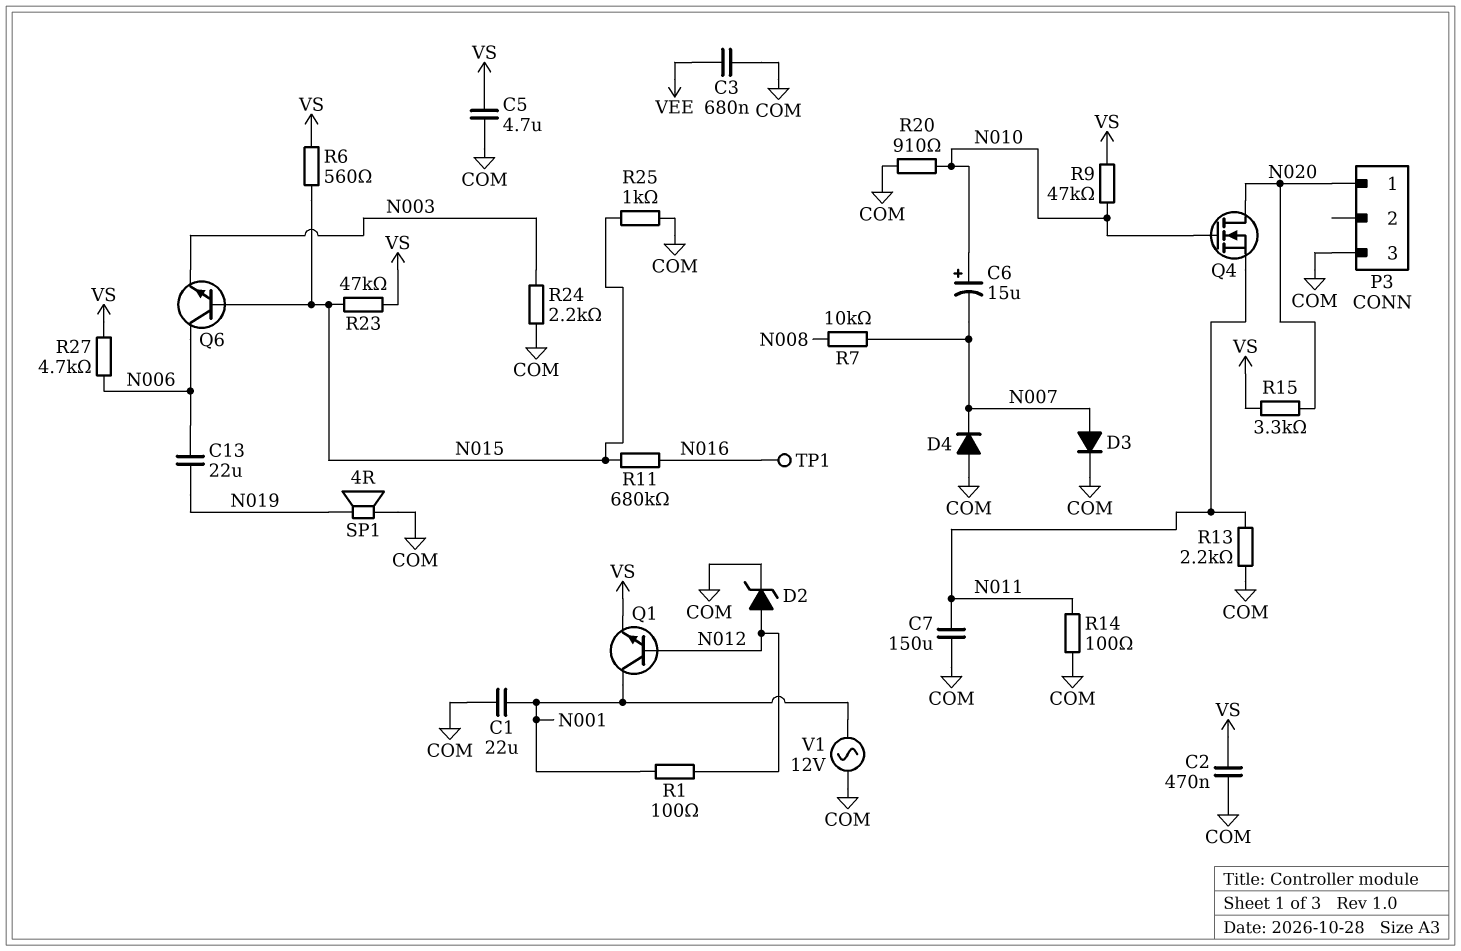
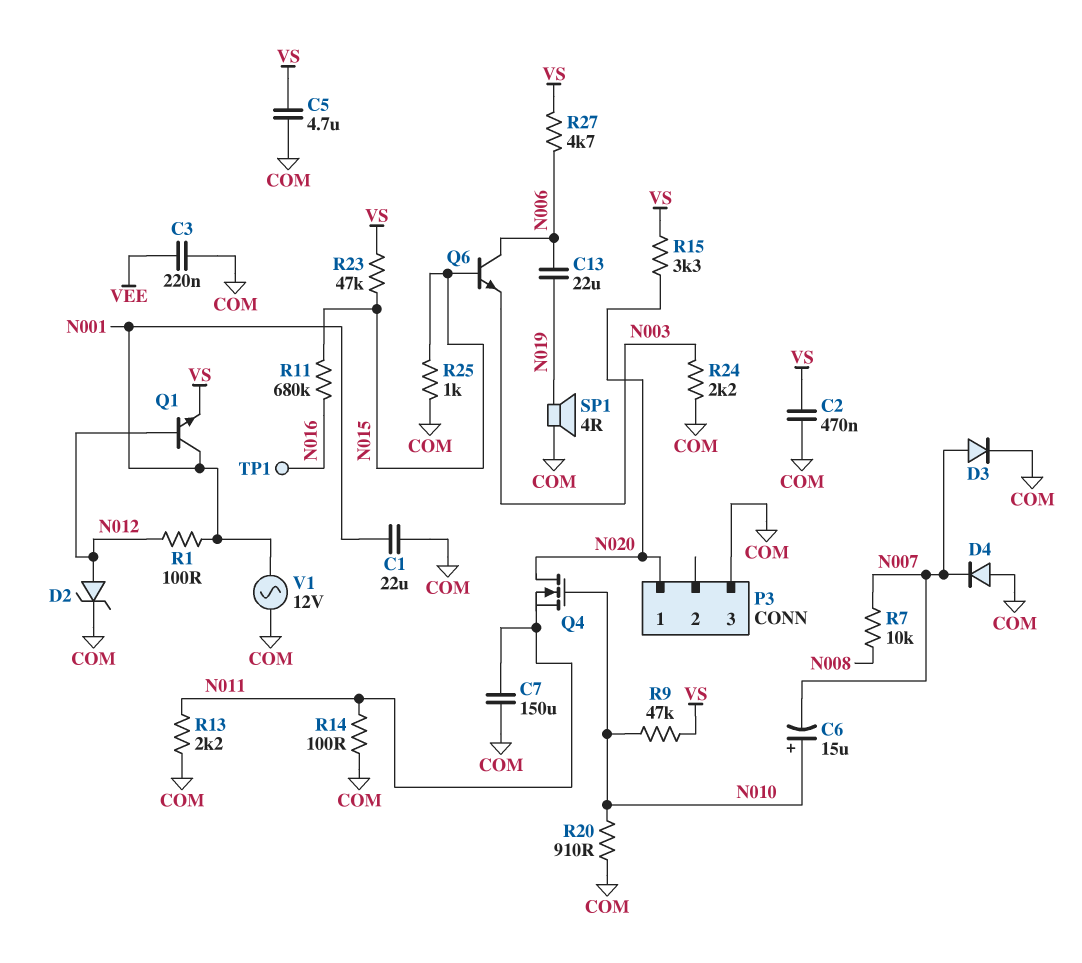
C3: 680nF (COM, VEE) -> 220nF (COM, VEE)
R6: 560 (N015, VS) -> none

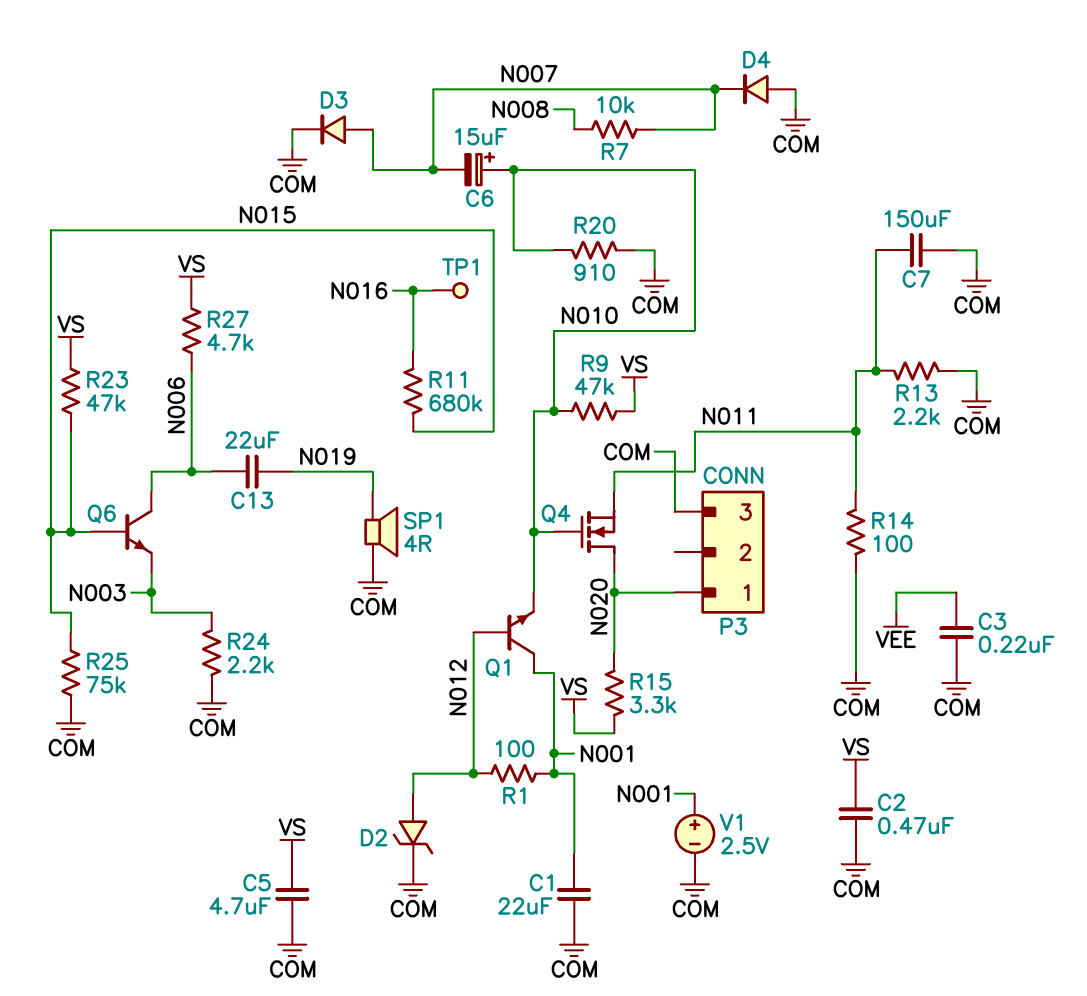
Q1: NPN (B N012, C N001, E VS) -> NPN (B N012, C N001, E N010)
R25: 1k (COM, N015) -> 75k (COM, N015)
V1: AC 12V (COM, N001) -> 2.5V (plus N001, minus COM)

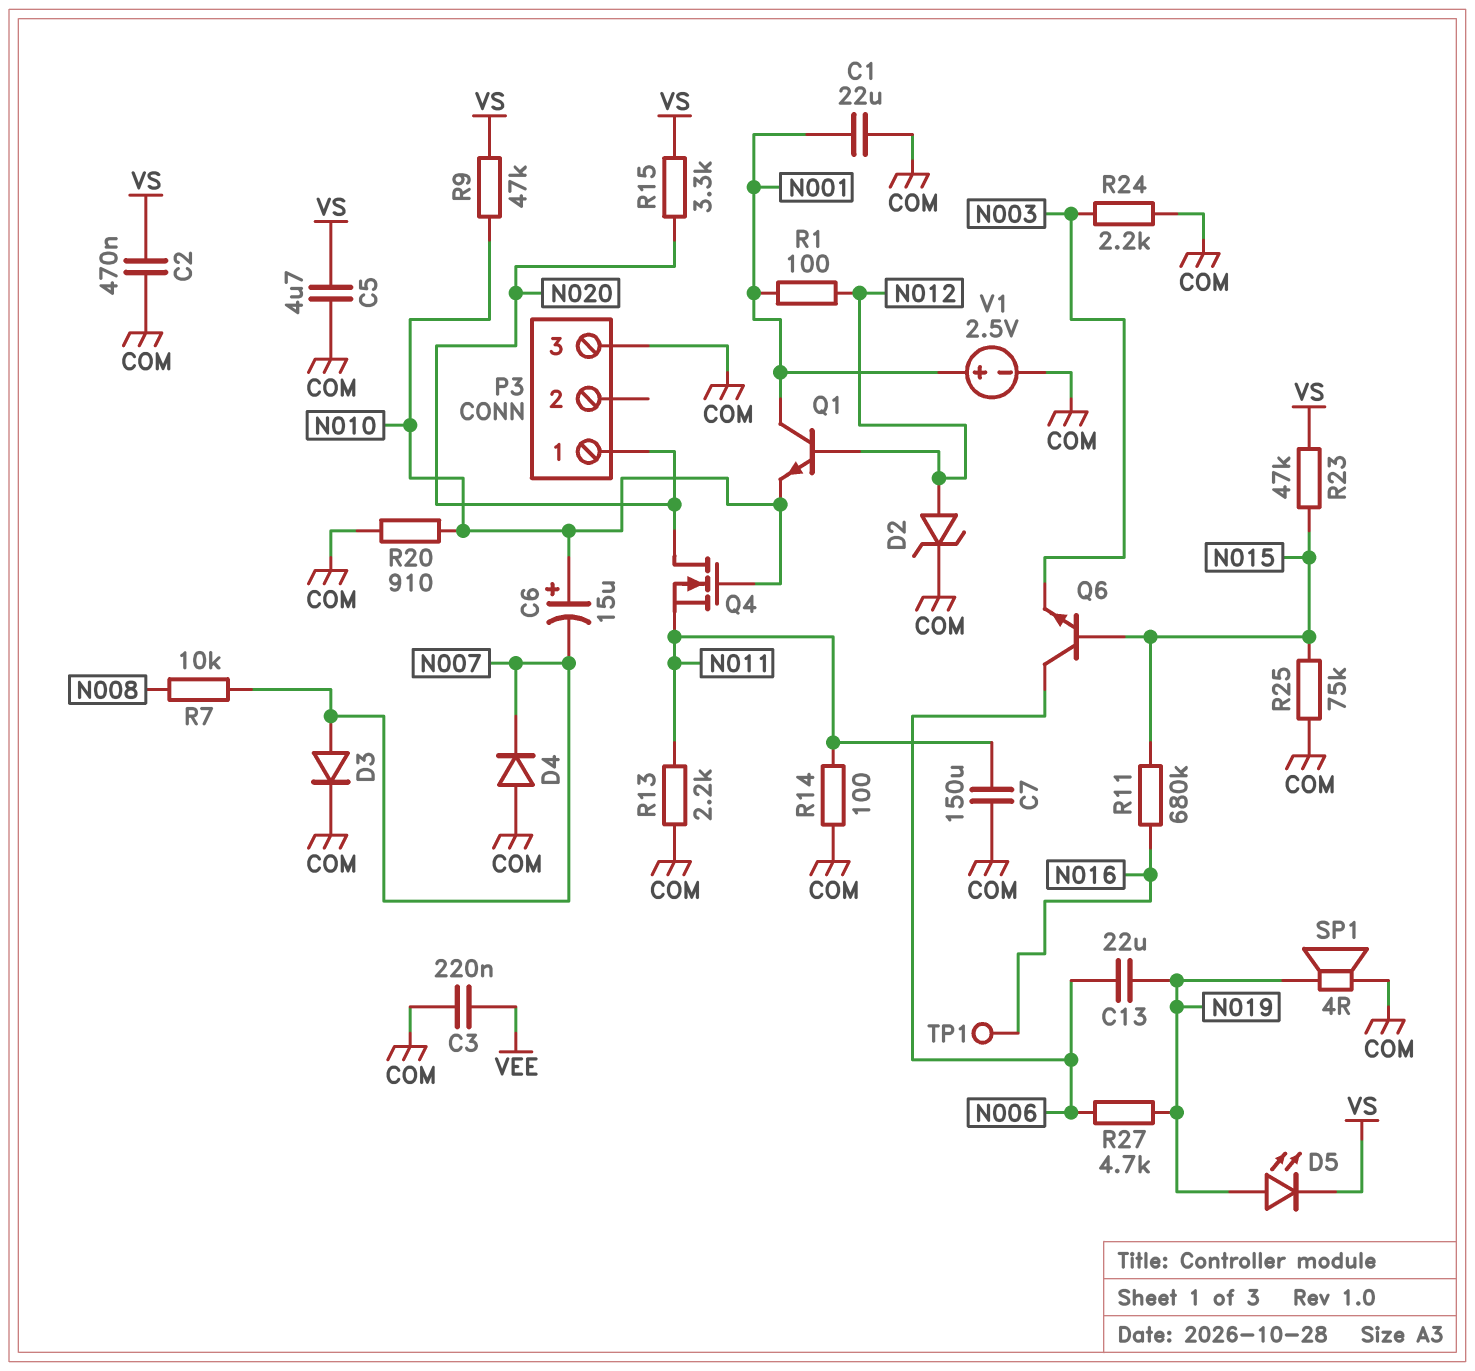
D5: none -> LED (A N019, K VS)
R27: 4.7k (N006, VS) -> 4.7k (N006, N019)

